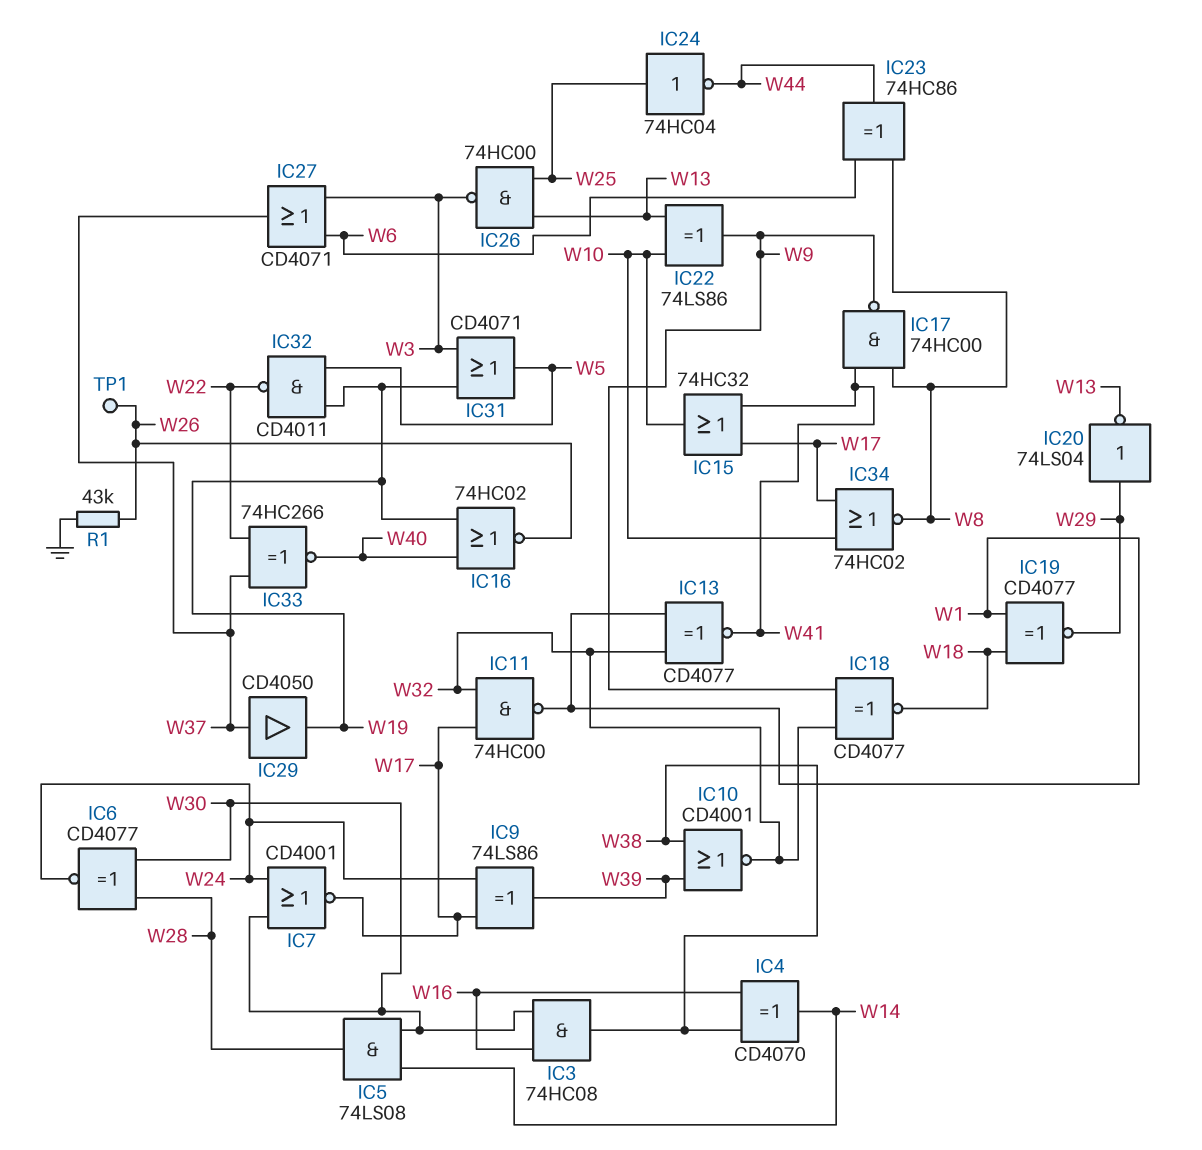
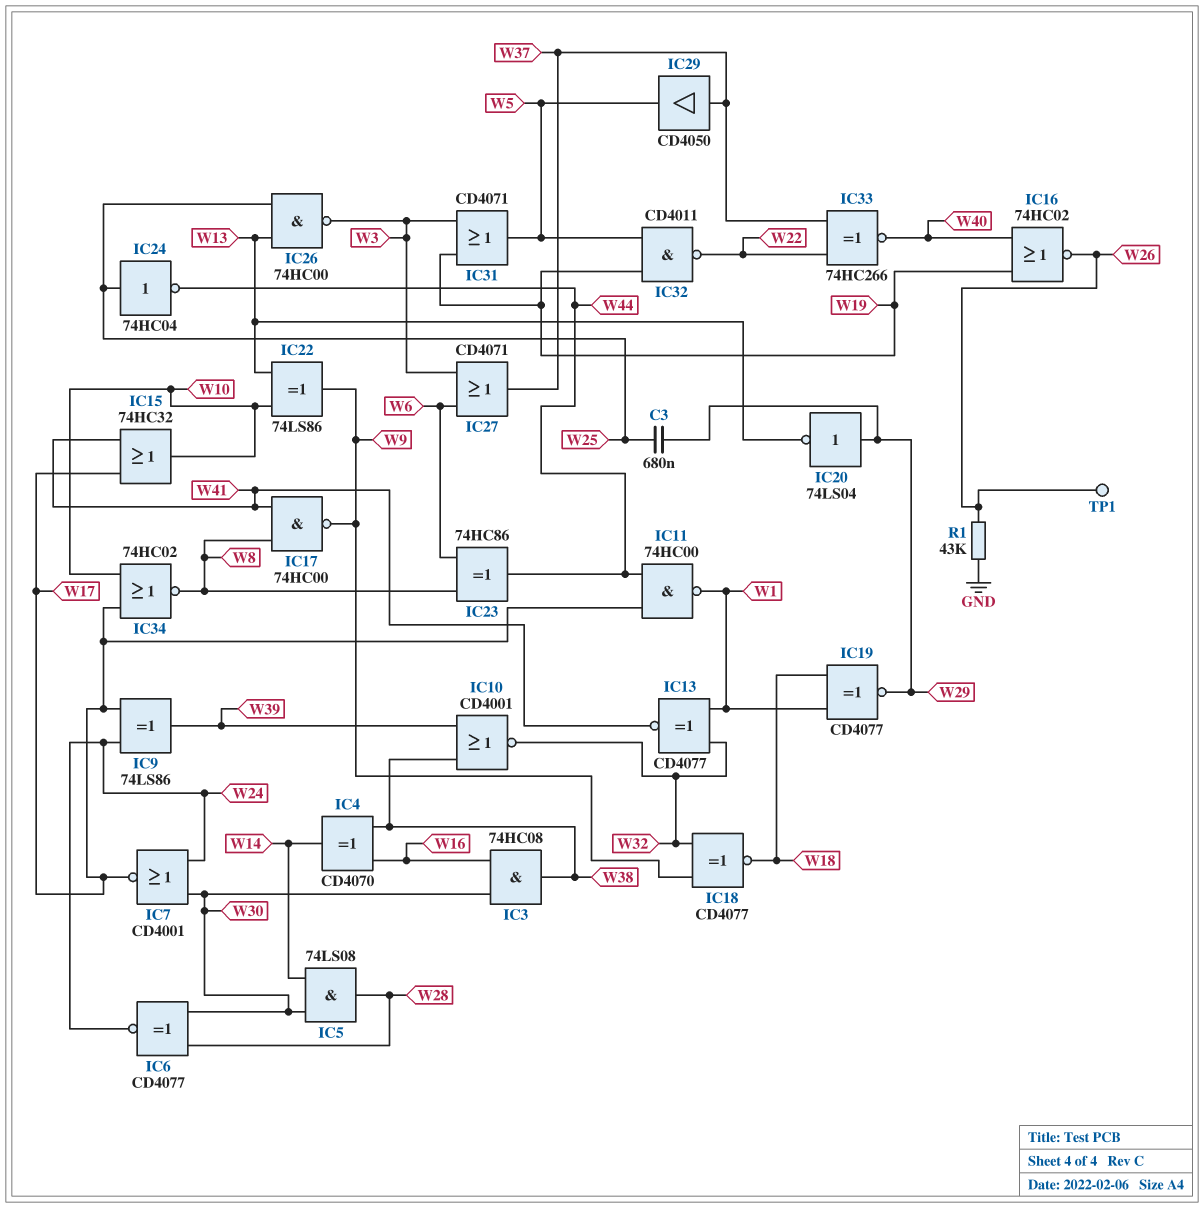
C3: none -> 680nF (W25, W29)
IC11: NAND 74HC00 (in W17, in W32, out W1) -> NAND 74HC00 (in W17, in W44, out W1)
IC29: buffer CD4050 (in W37, out W19) -> buffer CD4050 (in W37, out W5)

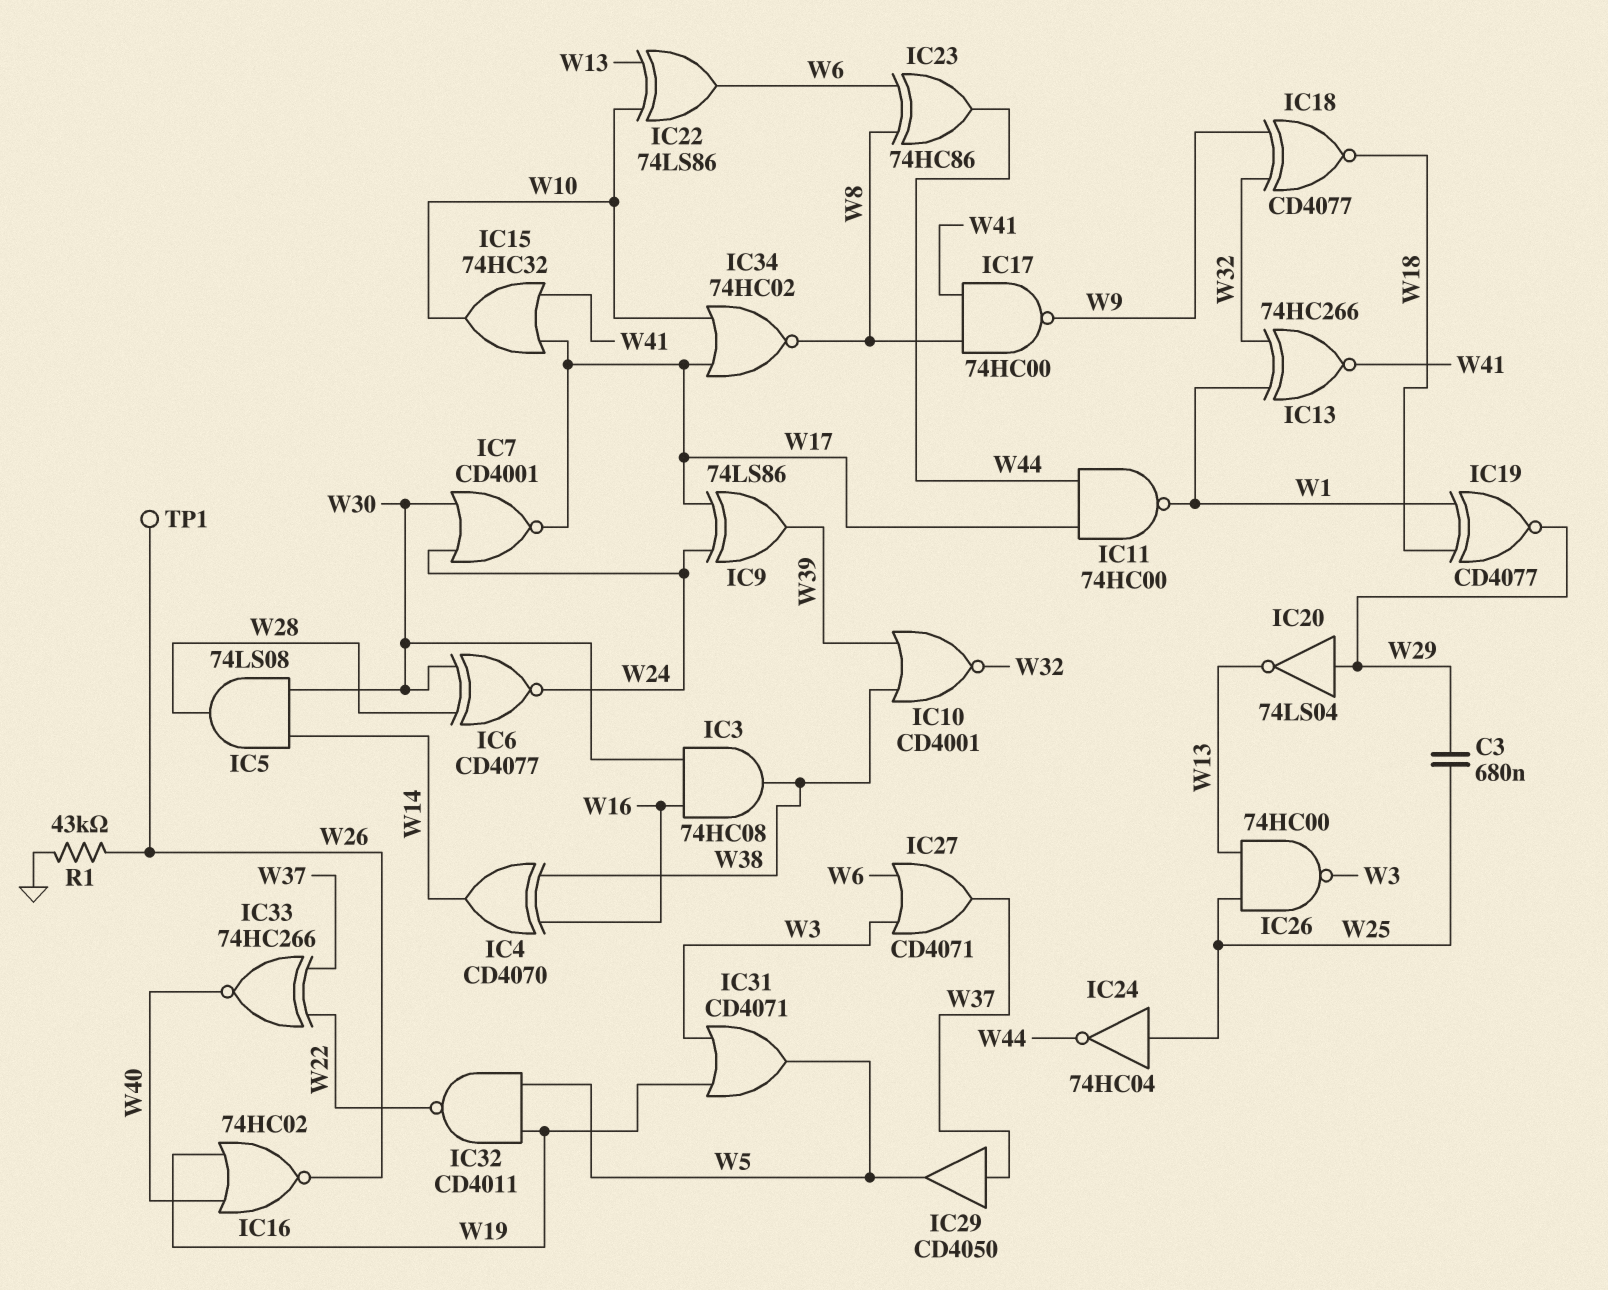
IC13: XNOR CD4077 (in W1, in W32, out W41) -> XNOR 74HC266 (in W1, in W32, out W41)
IC22: XOR 74LS86 (in W10, in W13, out W9) -> XOR 74LS86 (in W10, in W13, out W6)

